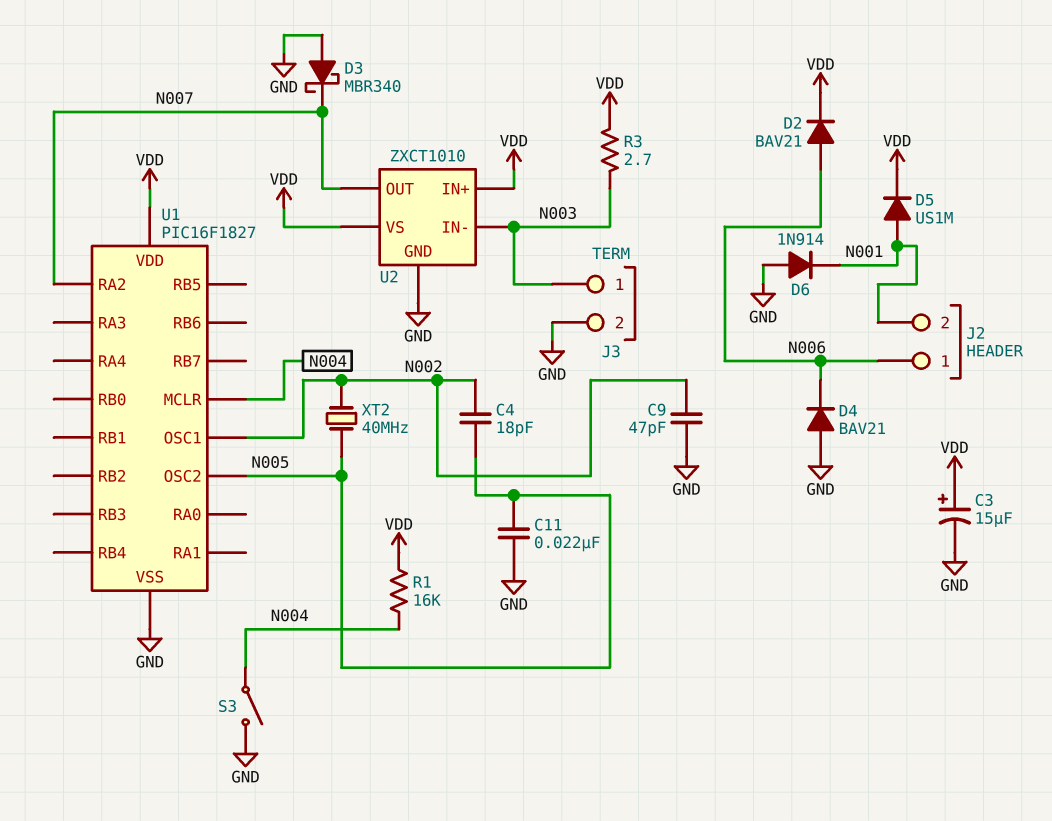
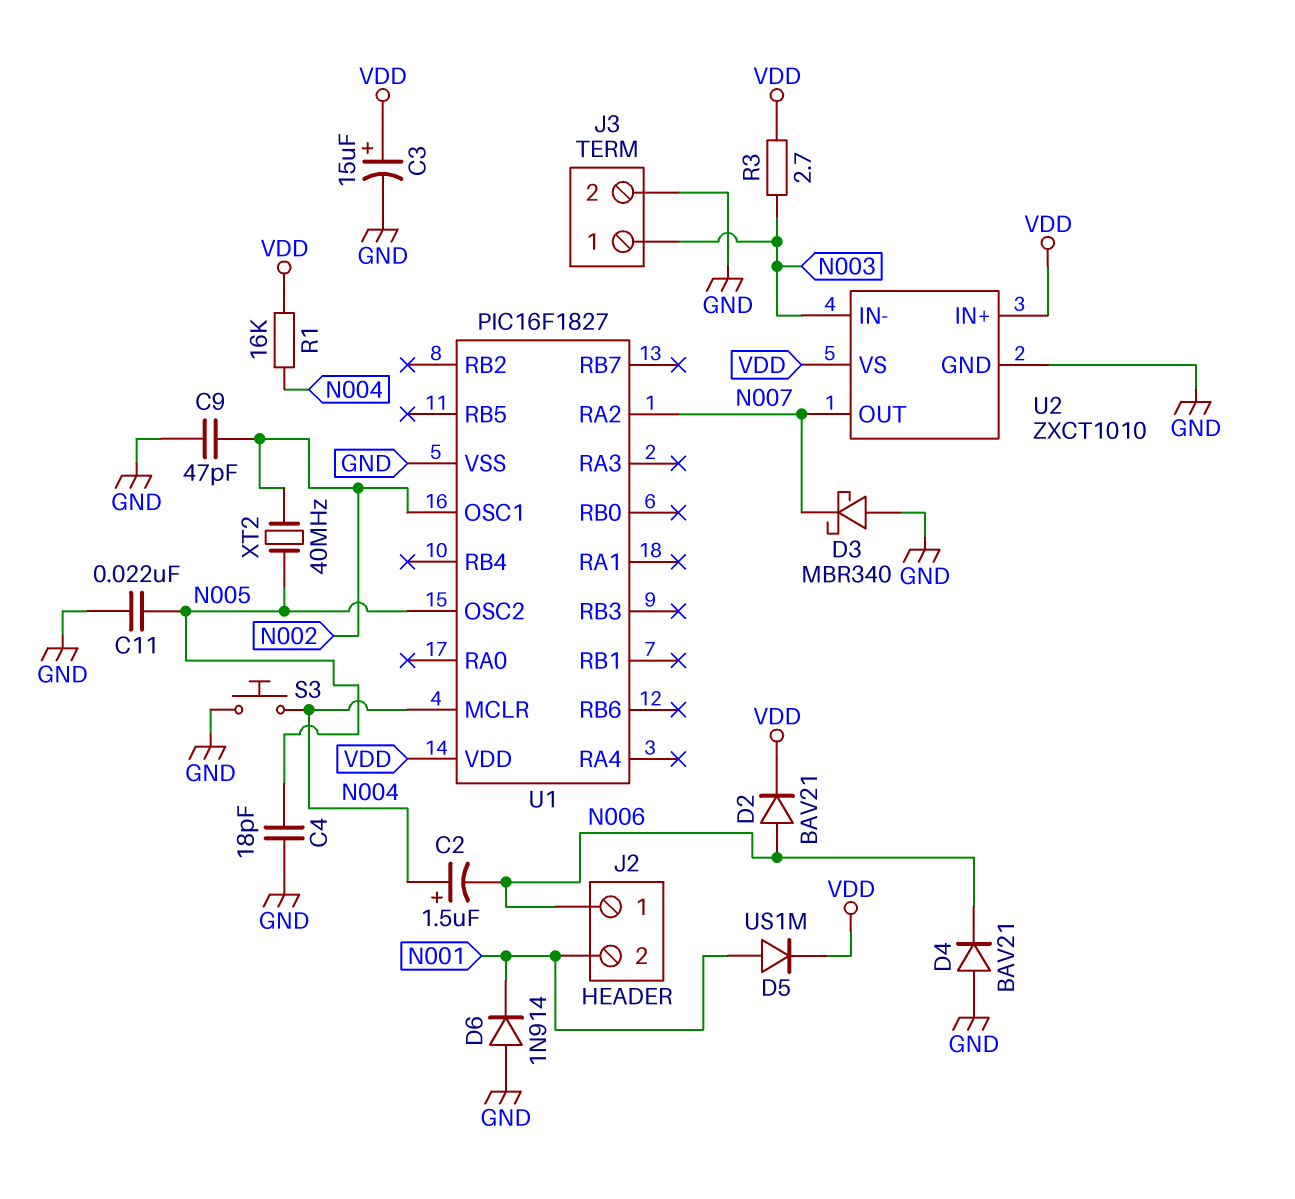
C2: none -> 1.5uF (plus N004, minus N006)
C4: 18pF (N002, N005) -> 18pF (GND, N005)
S3: switch (GND, N004) -> button (GND, N004)

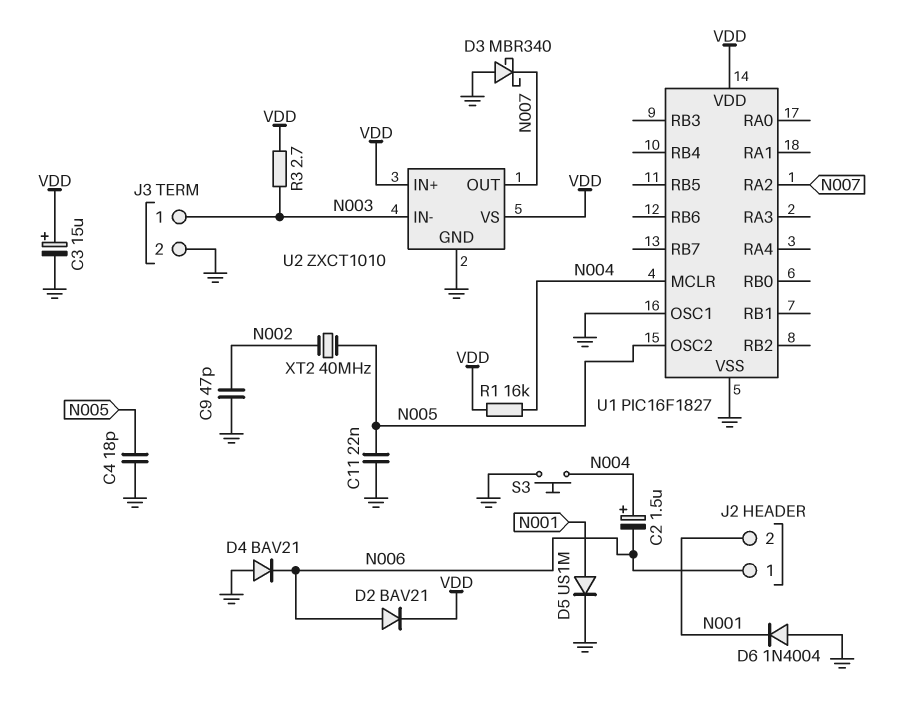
D5: diode US1M (A N001, K VDD) -> diode US1M (A N001, K GND)
D6: diode 1N914 (A GND, K N001) -> diode 1N4004 (A GND, K N001)
U1 pin OSC1: N002 -> GND

